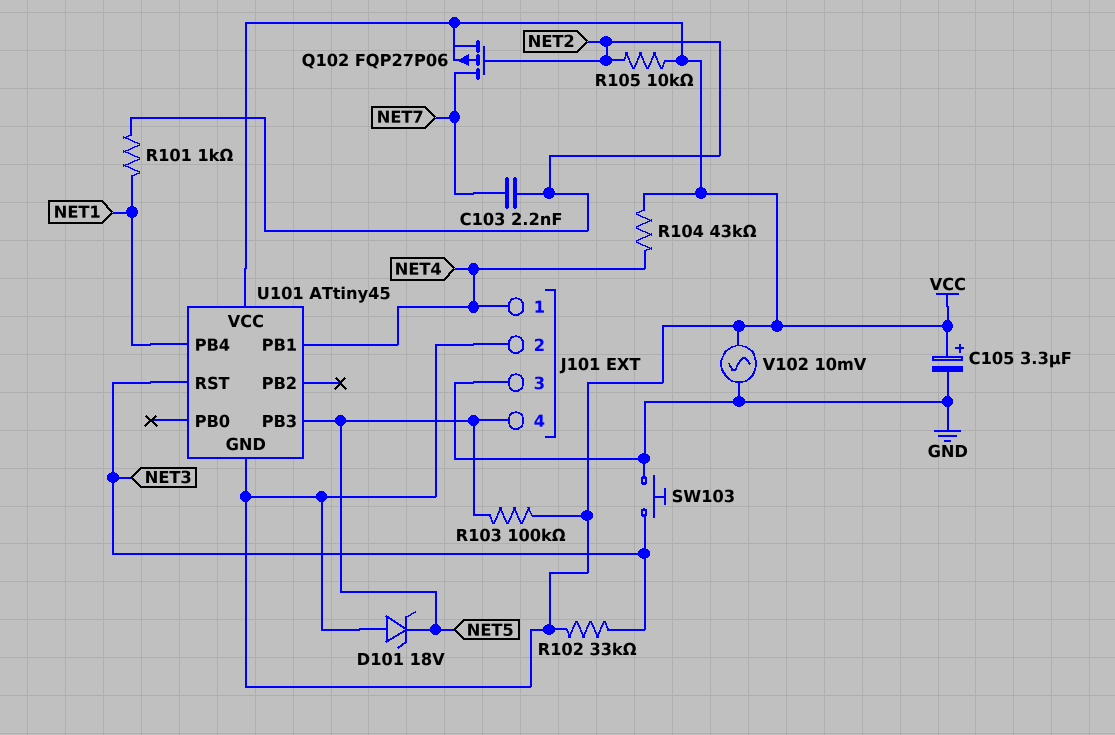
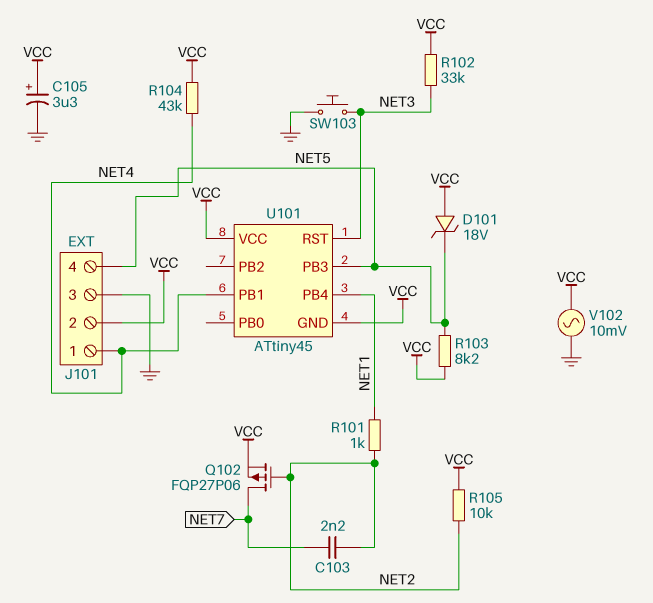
R103: 100k (NET5, VCC) -> 8.2k (NET5, VCC)

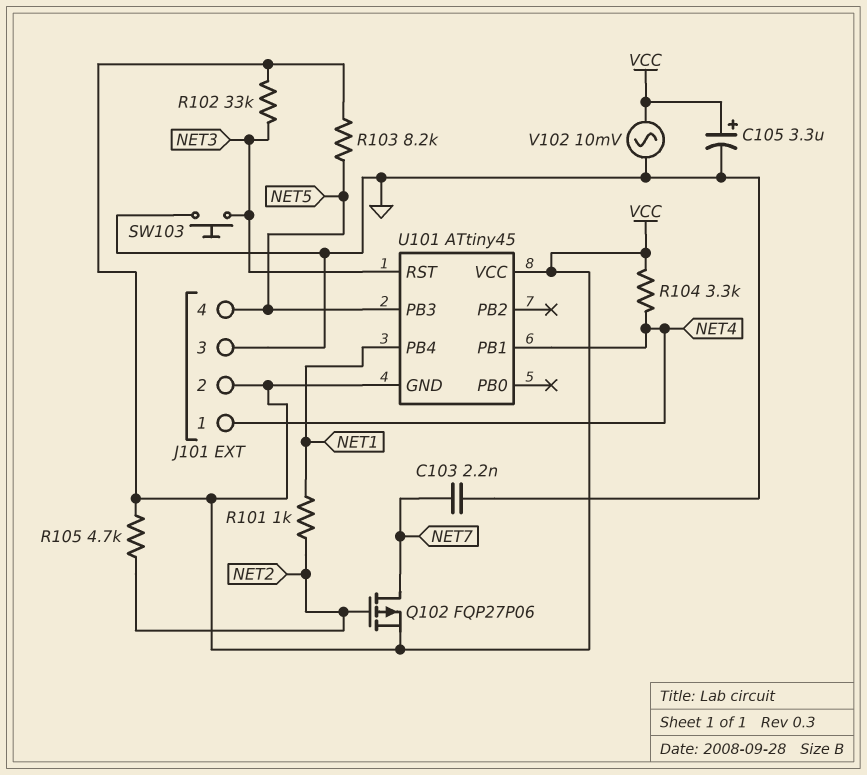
C103: 2.2nF (NET2, NET7) -> 2.2nF (GND, NET7)
D101: zener 18V (A VCC, K NET5) -> none
R104: 43k (NET4, VCC) -> 3.3k (NET4, VCC)
R105: 10k (NET2, VCC) -> 4.7k (NET2, VCC)

